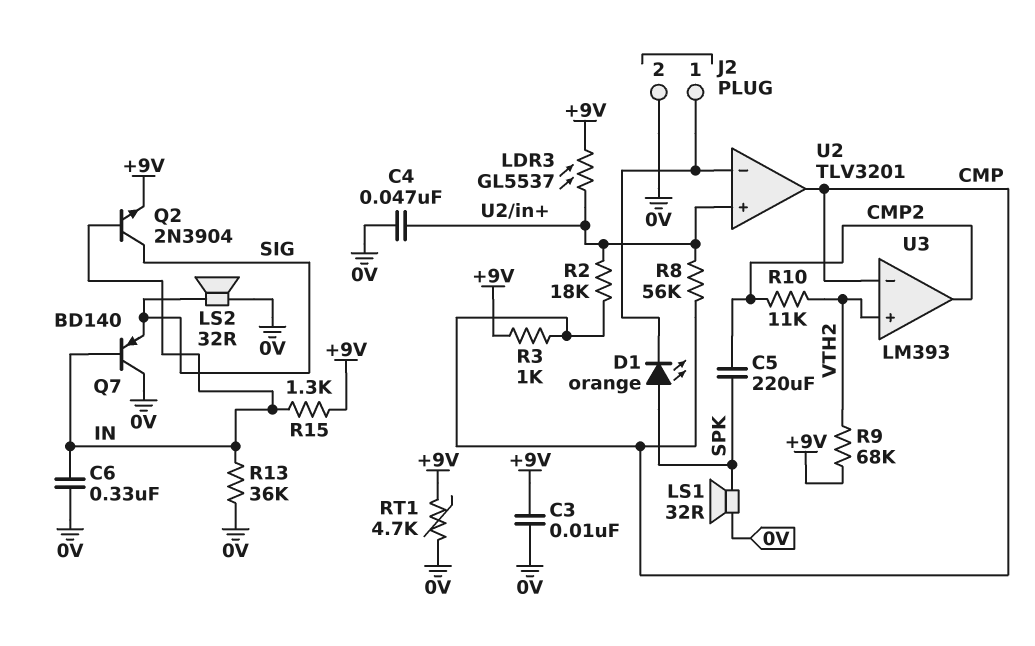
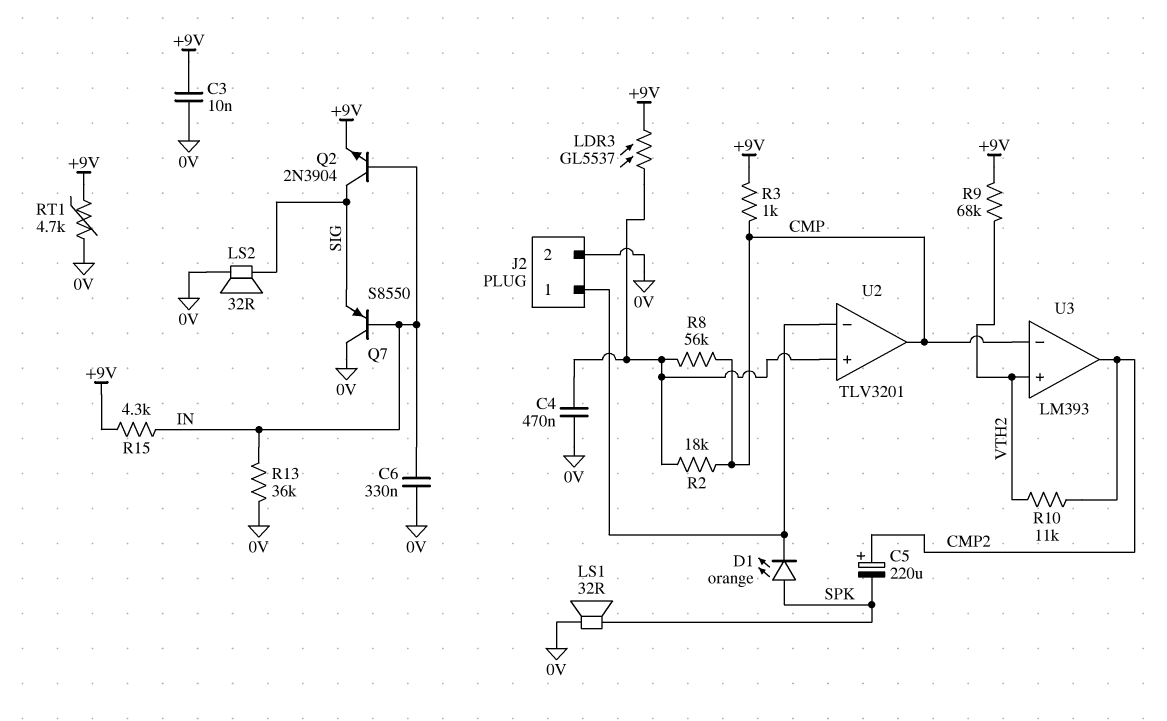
C4: 47nF (0V, U2/in+) -> 470nF (0V, U2/in+)
C5: 220uF (CMP2, SPK) -> 220uF (plus CMP2, minus SPK)
Q7: PNP BD140 (B IN, C 0V, E SIG) -> PNP S8550 (B IN, C 0V, E SIG)
R15: 1.3k (+9V, IN) -> 4.3k (+9V, IN)

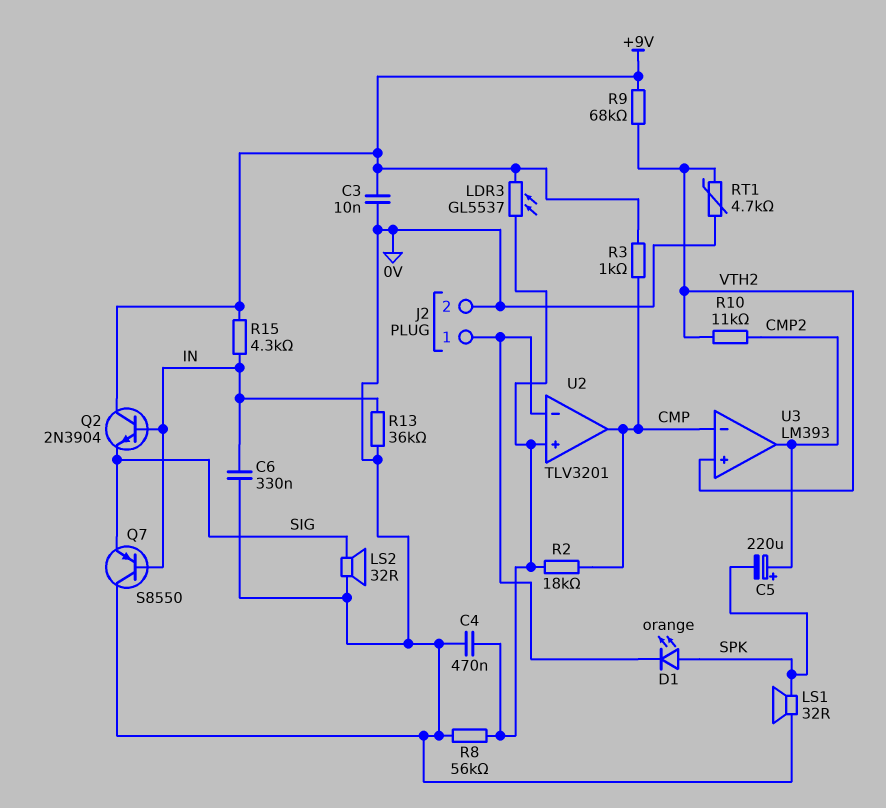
Q2: NPN 2N3904 (B IN, C SIG, E +9V) -> NPN 2N3904 (B IN, C +9V, E SIG)
R8: 56k (CMP, U2/in+) -> 56k (0V, U2/in+)
RT1: 4.7k (+9V, 0V) -> 4.7k (0V, VTH2)

